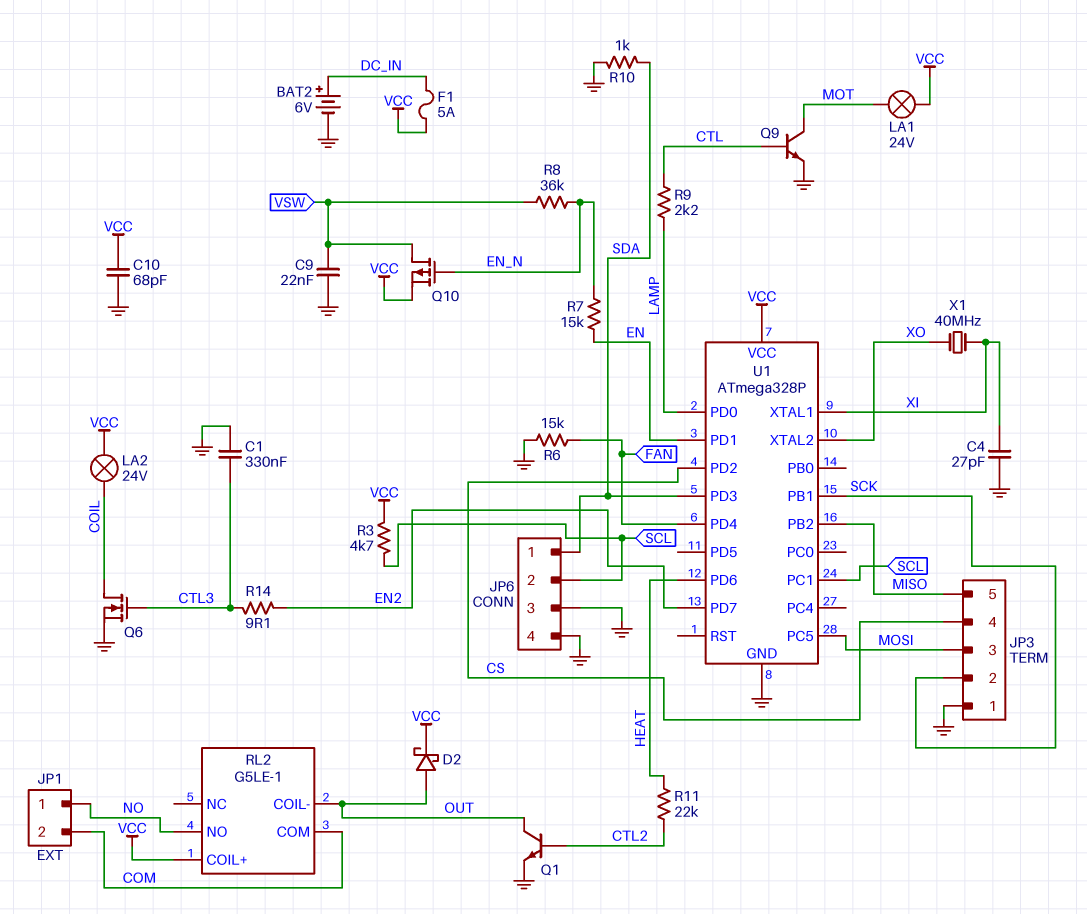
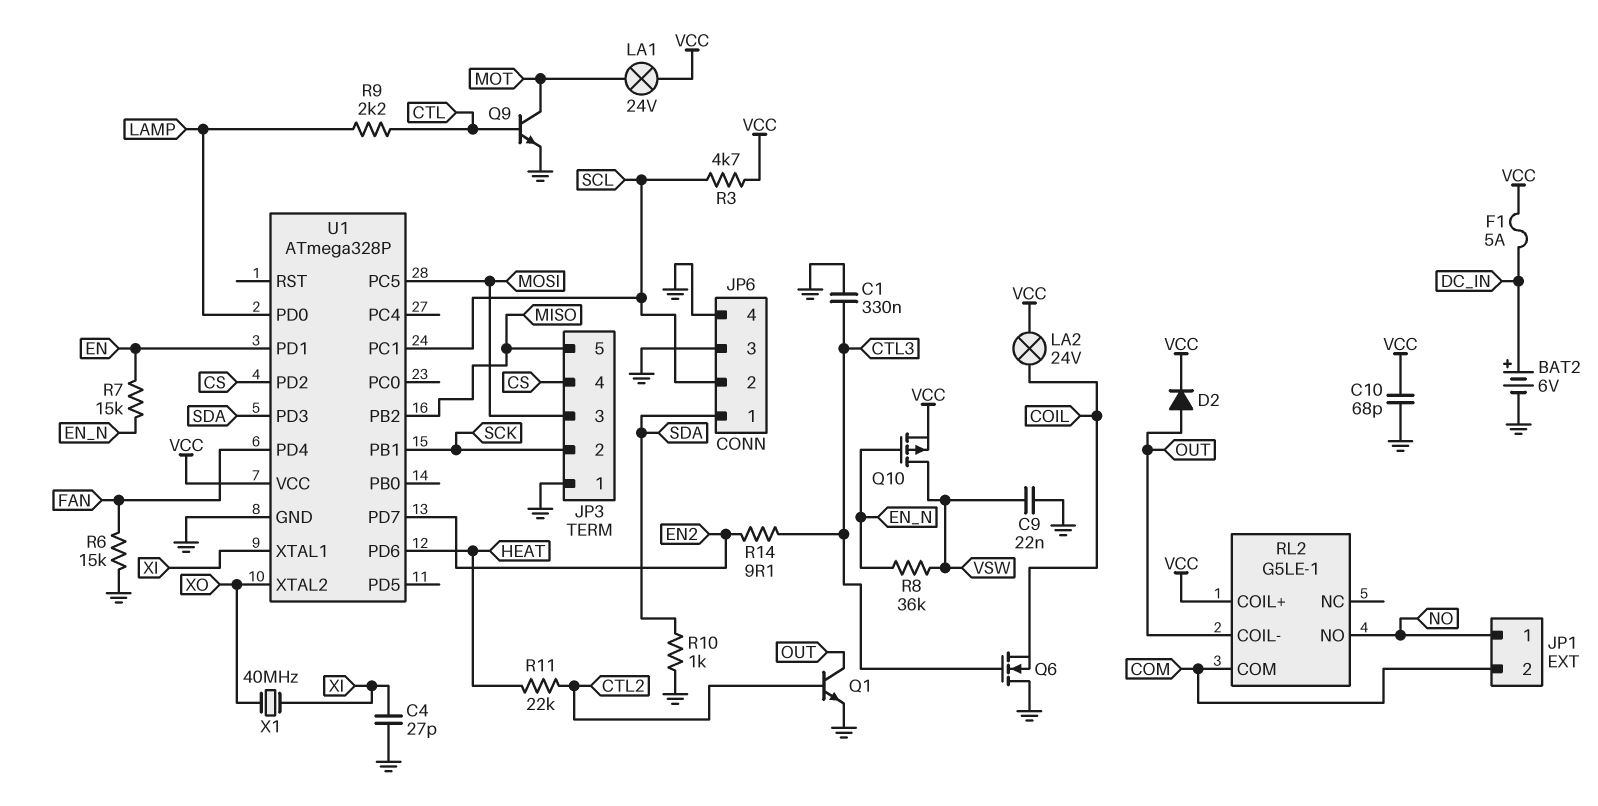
D2: schottky (A OUT, K VCC) -> diode (A OUT, K VCC)
Q6: NMOS (G CTL3, D COIL, S GND) -> NMOS (G CTL3, D GND, S COIL)

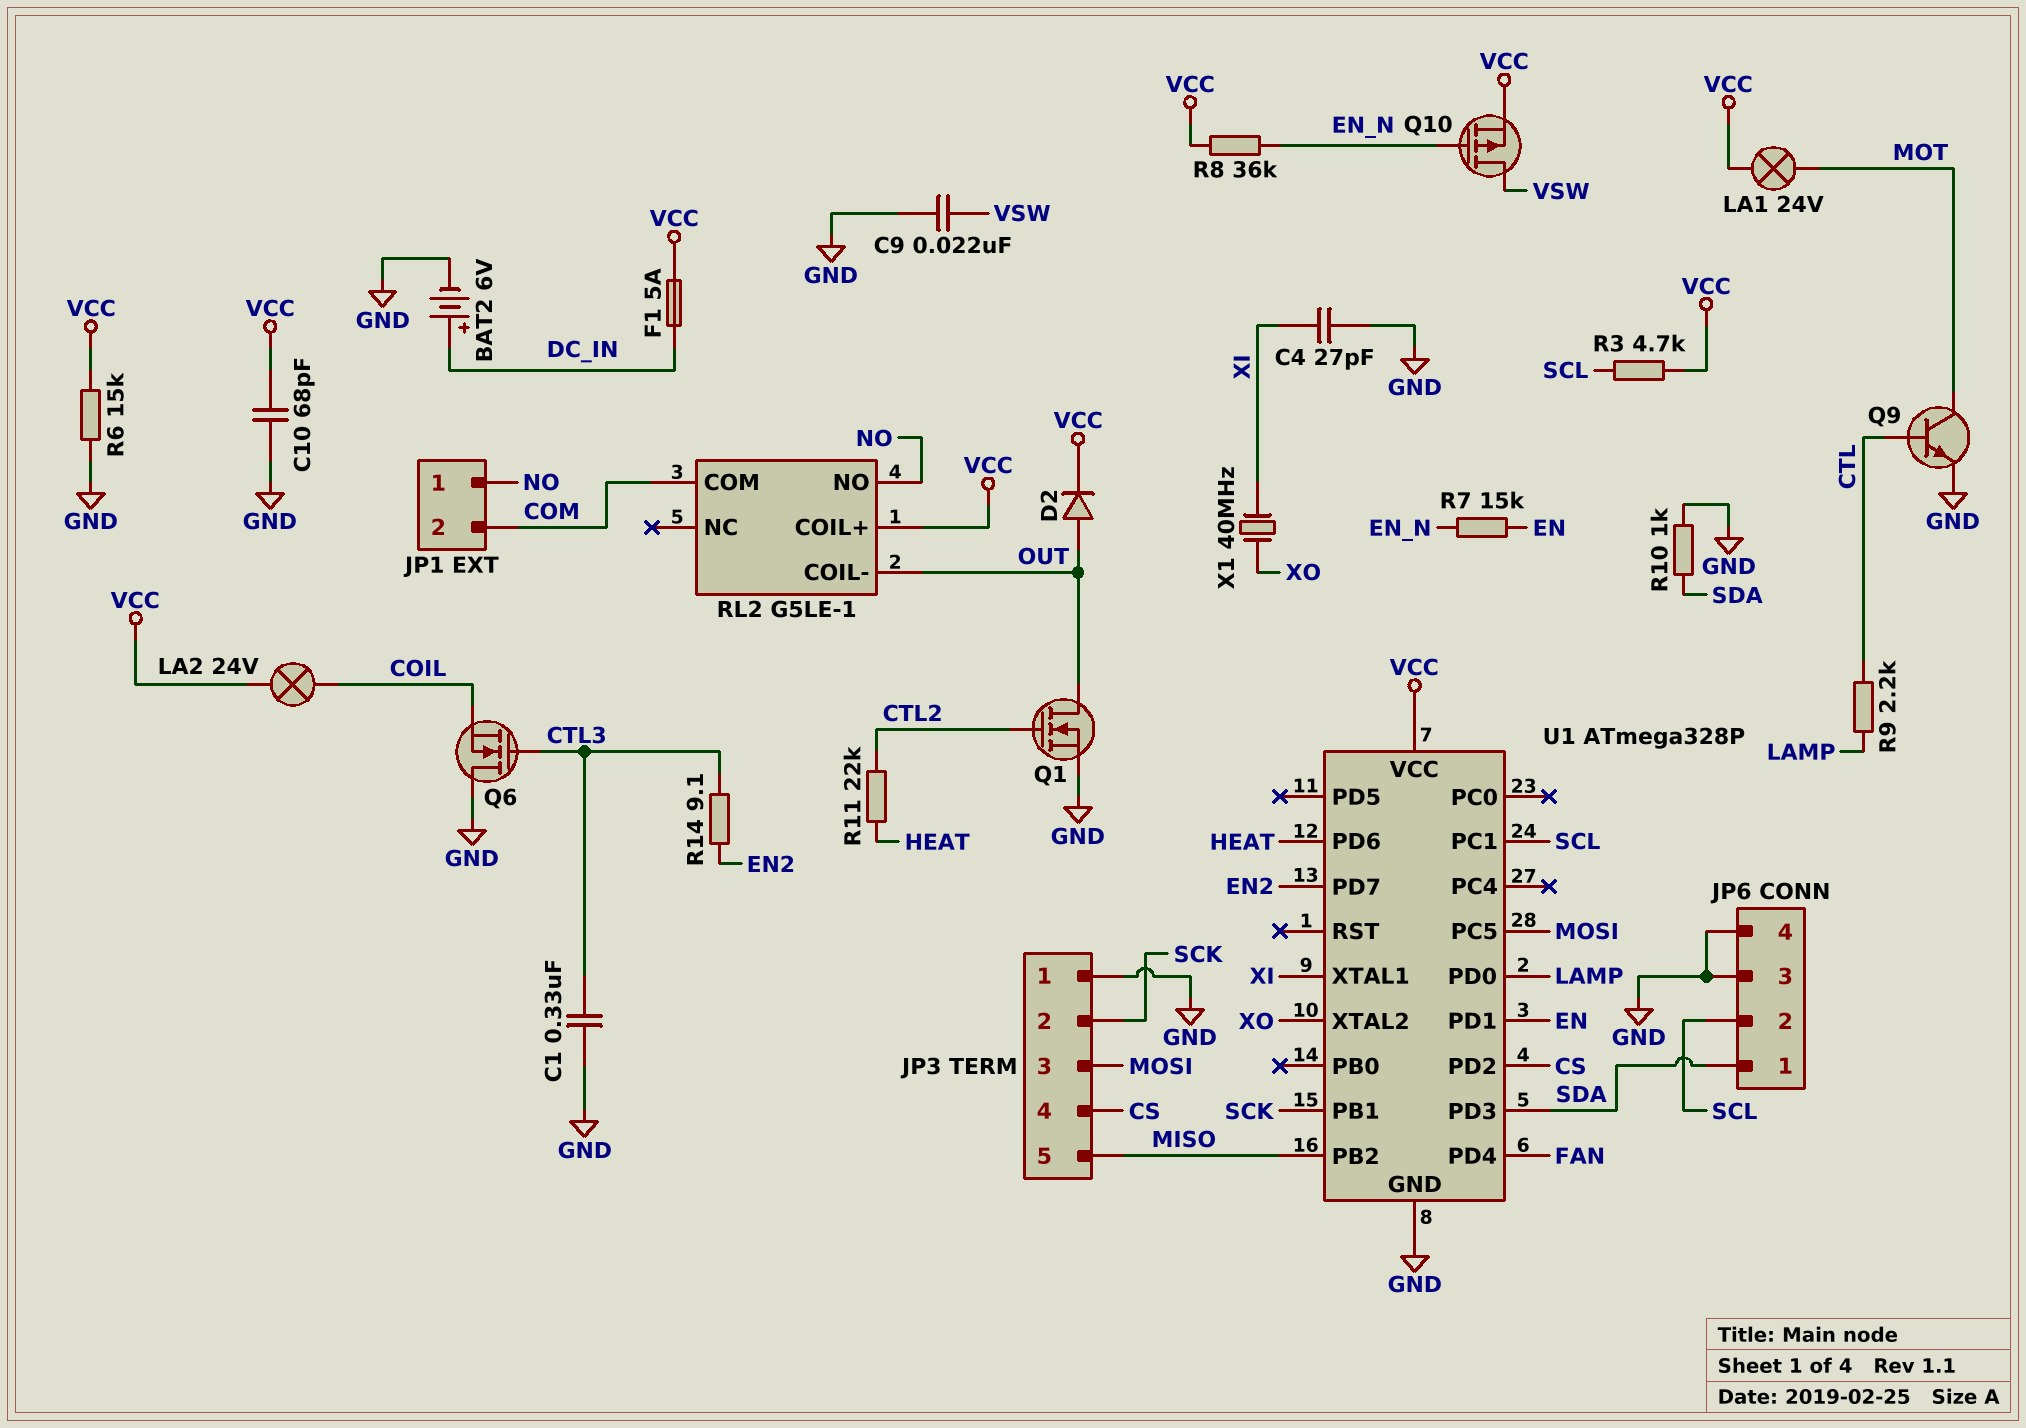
Q1: NPN (B CTL2, C OUT, E GND) -> NMOS (G CTL2, D OUT, S GND)
R6: 15k (FAN, GND) -> 15k (GND, VCC)
R8: 36k (EN_N, VSW) -> 36k (EN_N, VCC)

